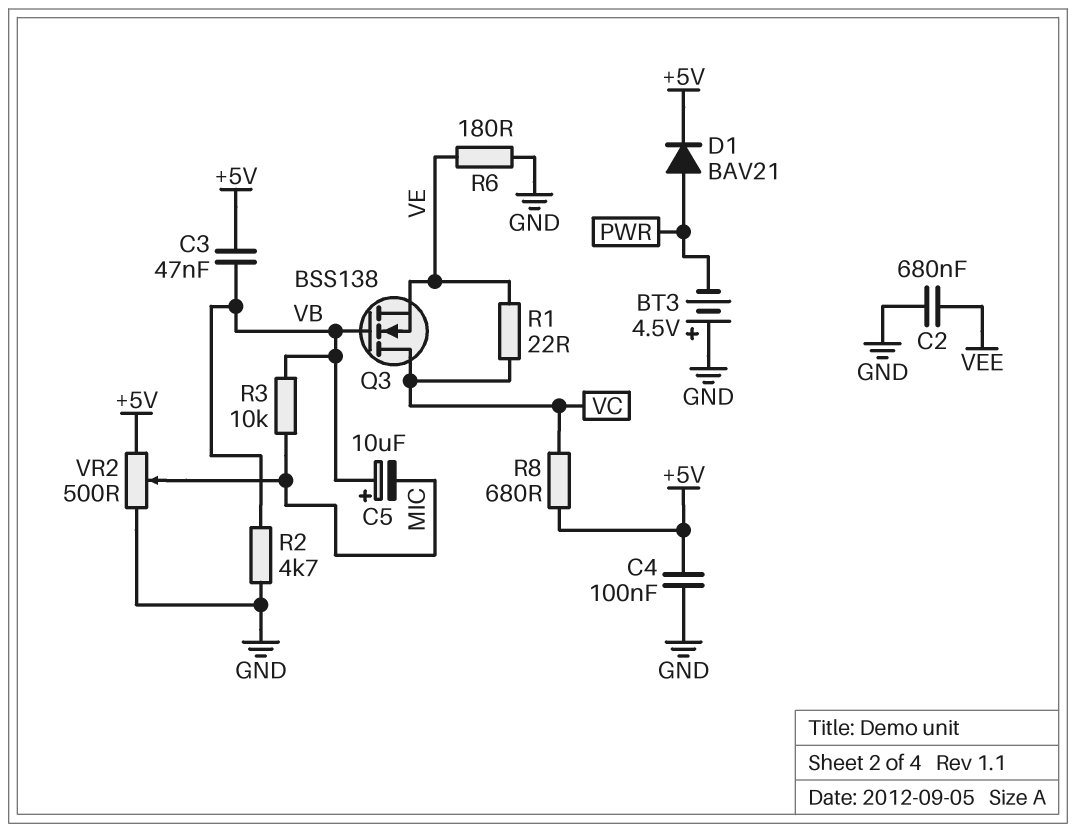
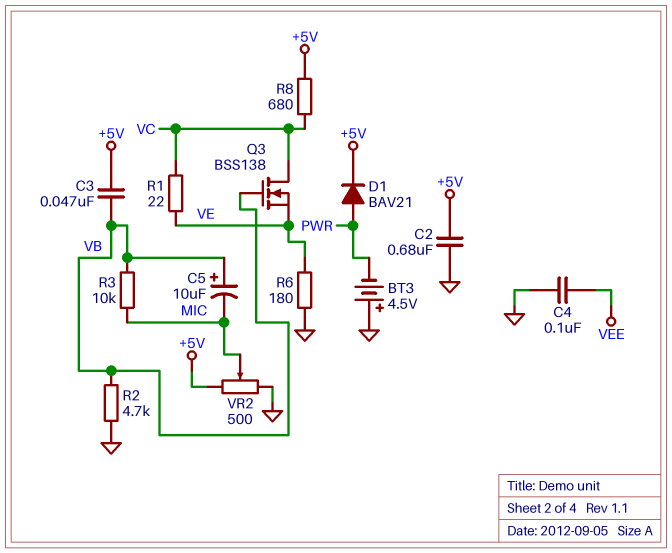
C2: 680nF (GND, VEE) -> 680nF (+5V, GND)
C4: 100nF (+5V, GND) -> 100nF (GND, VEE)

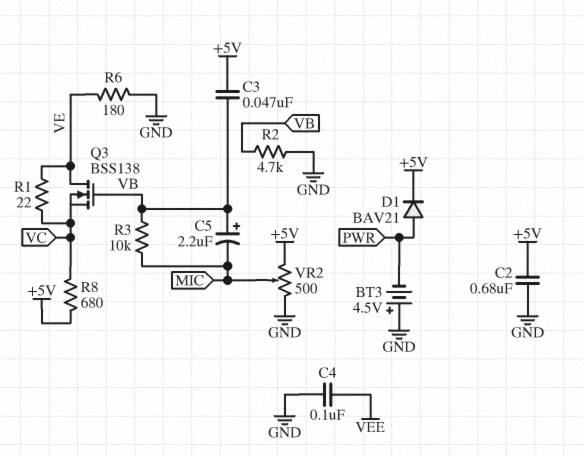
C5: 10uF (plus VB, minus MIC) -> 2.2uF (plus VB, minus MIC)
Q3: NMOS BSS138 (G VB, D VC, S VE) -> NMOS BSS138 (G VB, D VE, S VC)

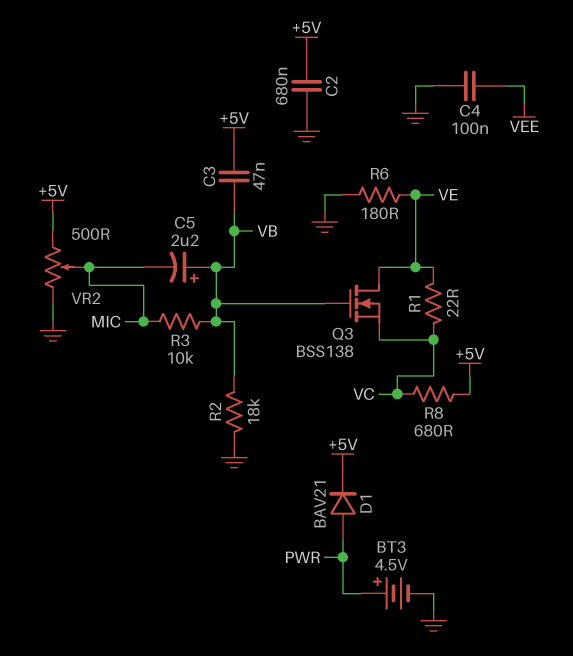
BT3: 4.5V (plus GND, minus PWR) -> 4.5V (plus PWR, minus GND)
R2: 4.7k (GND, VB) -> 18k (GND, VB)

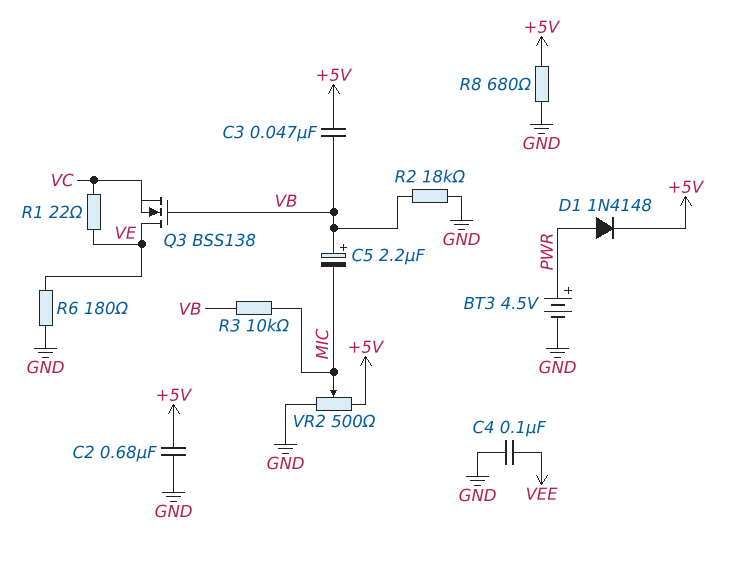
D1: diode BAV21 (A PWR, K +5V) -> diode 1N4148 (A PWR, K +5V)
R8: 680 (+5V, VC) -> 680 (+5V, GND)

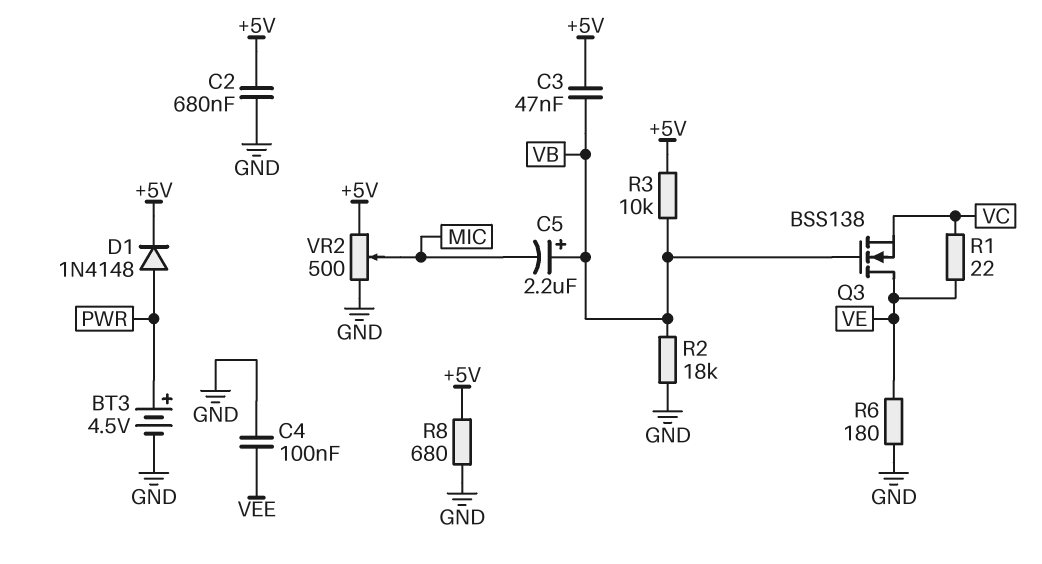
R3: 10k (MIC, VB) -> 10k (+5V, VB)

